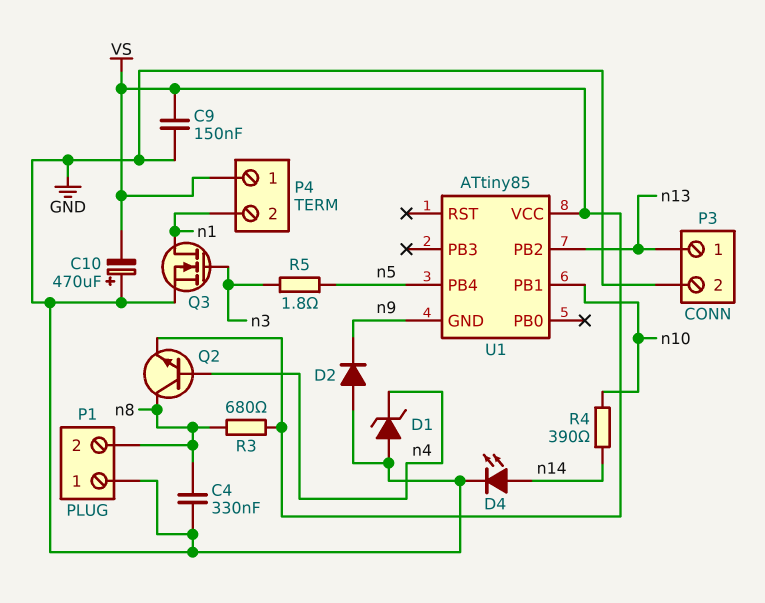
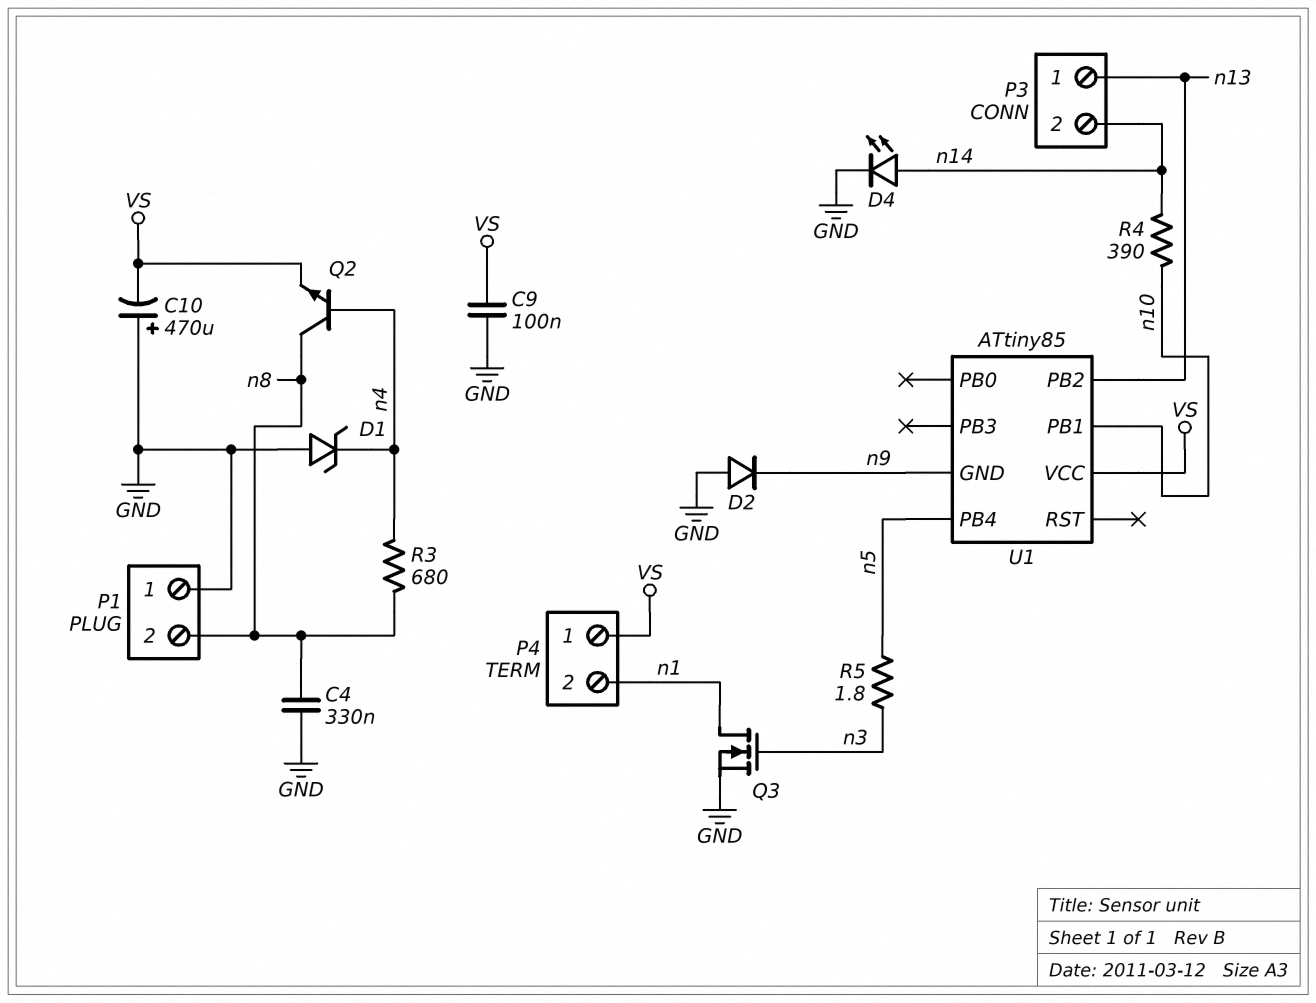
C9: 150nF (GND, VS) -> 100nF (GND, VS)
P3 pin 2: GND -> n14
R3: 680 (VS, n8) -> 680 (n4, n8)

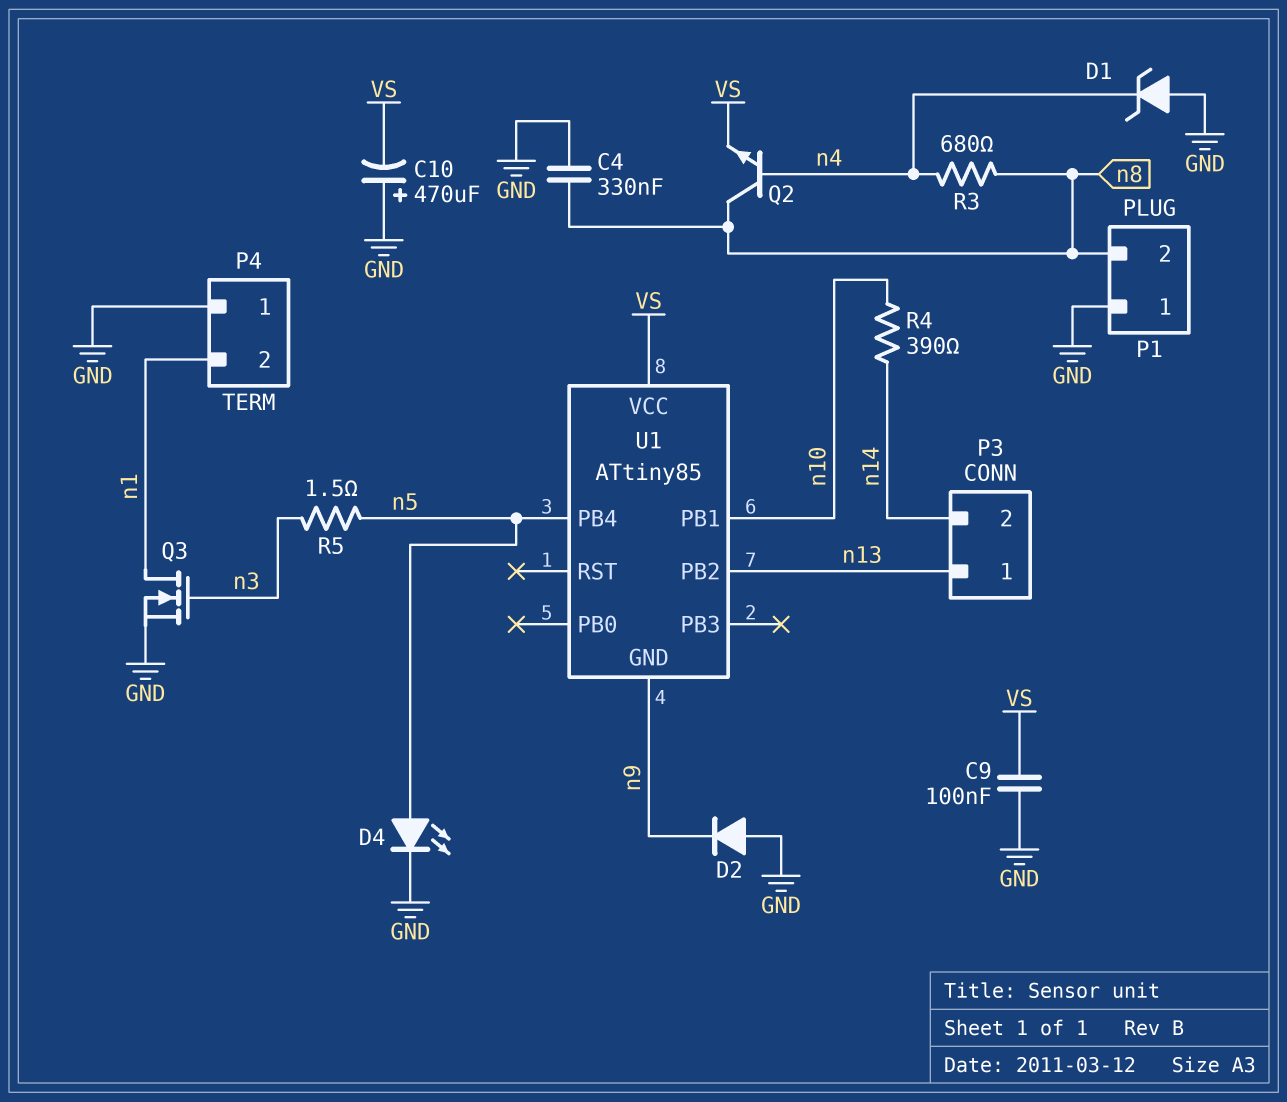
D4: LED (A n14, K GND) -> LED (A n5, K GND)
P4 pin 1: VS -> GND
R5: 1.8 (n3, n5) -> 1.5 (n3, n5)

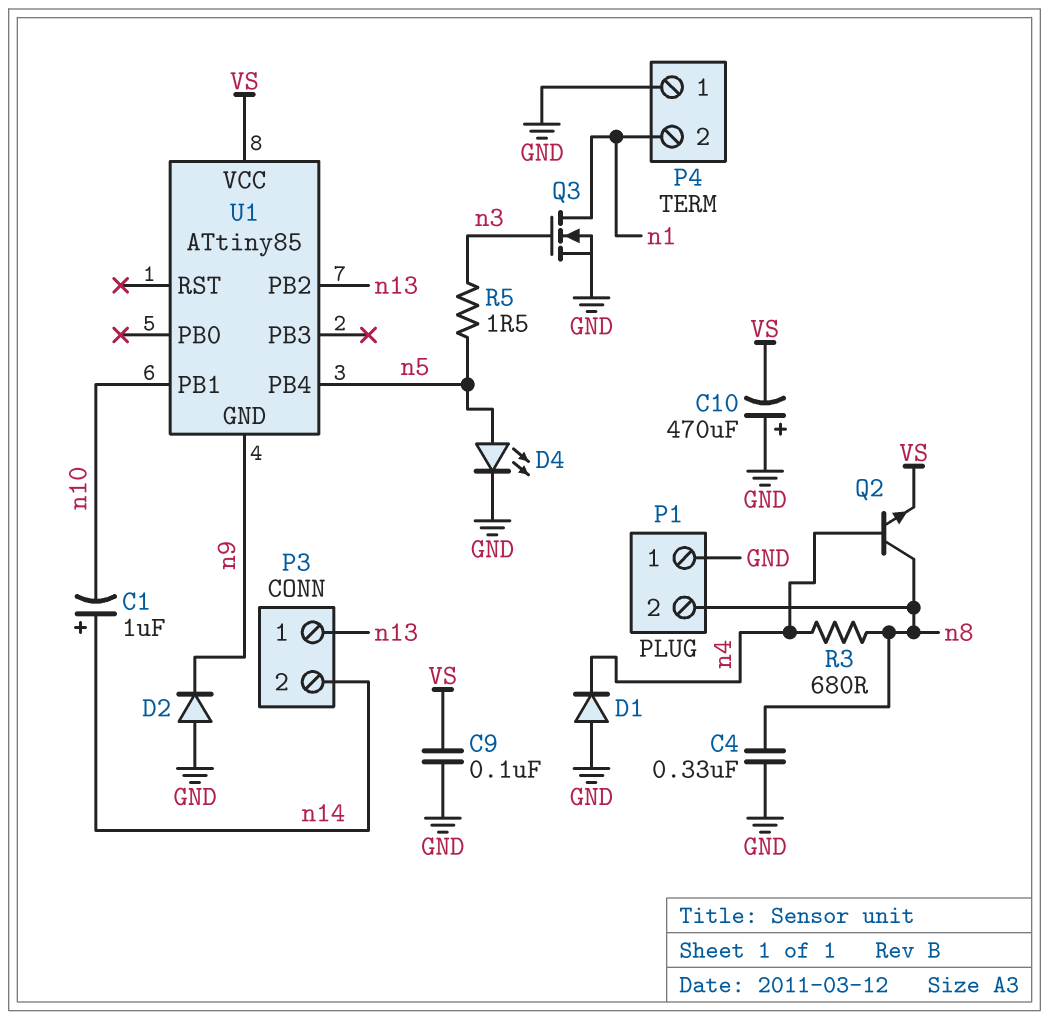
C1: none -> 1uF (plus n14, minus n10)
D1: zener (A GND, K n4) -> diode (A GND, K n4)
R4: 390 (n10, n14) -> none

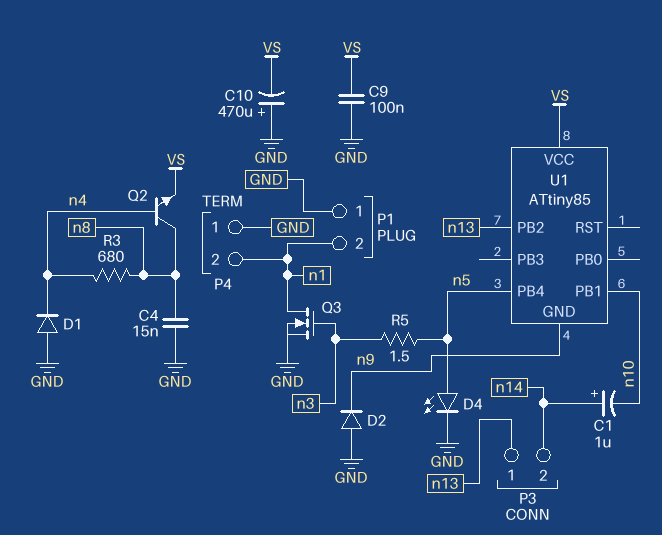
C4: 330nF (GND, n8) -> 15nF (GND, n8)
P1 pin 2: n8 -> n1

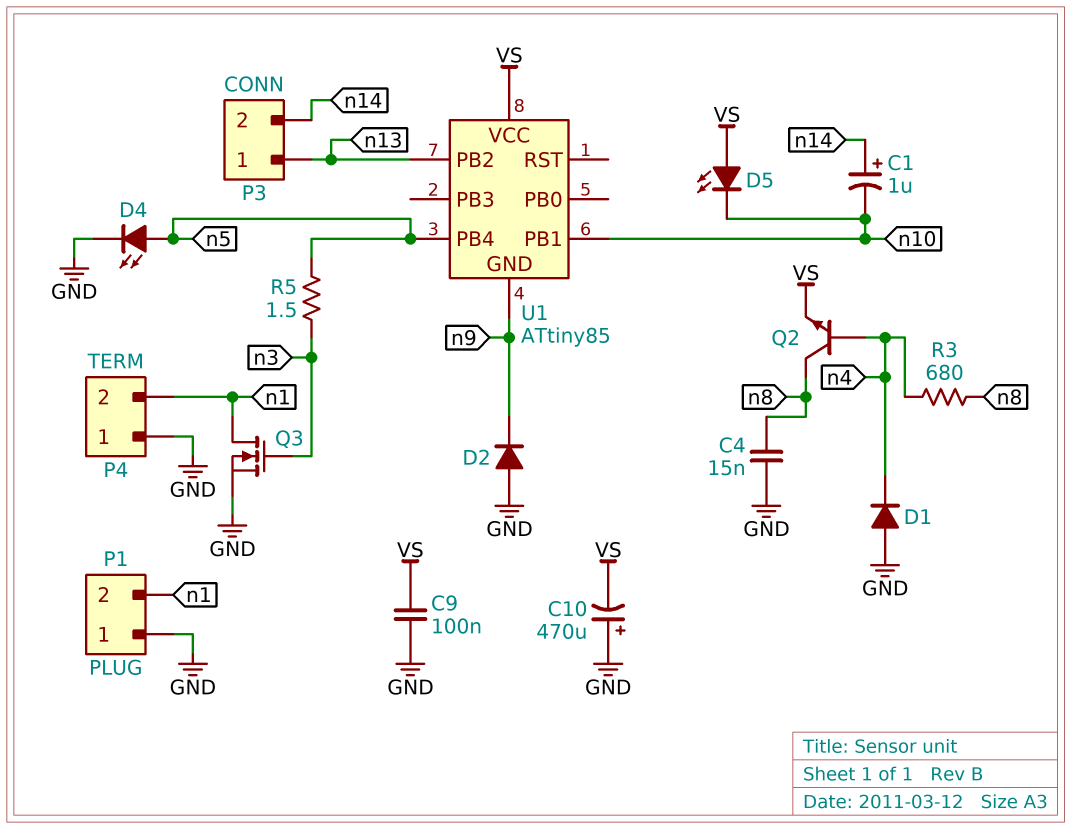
D5: none -> LED (A VS, K n10)

